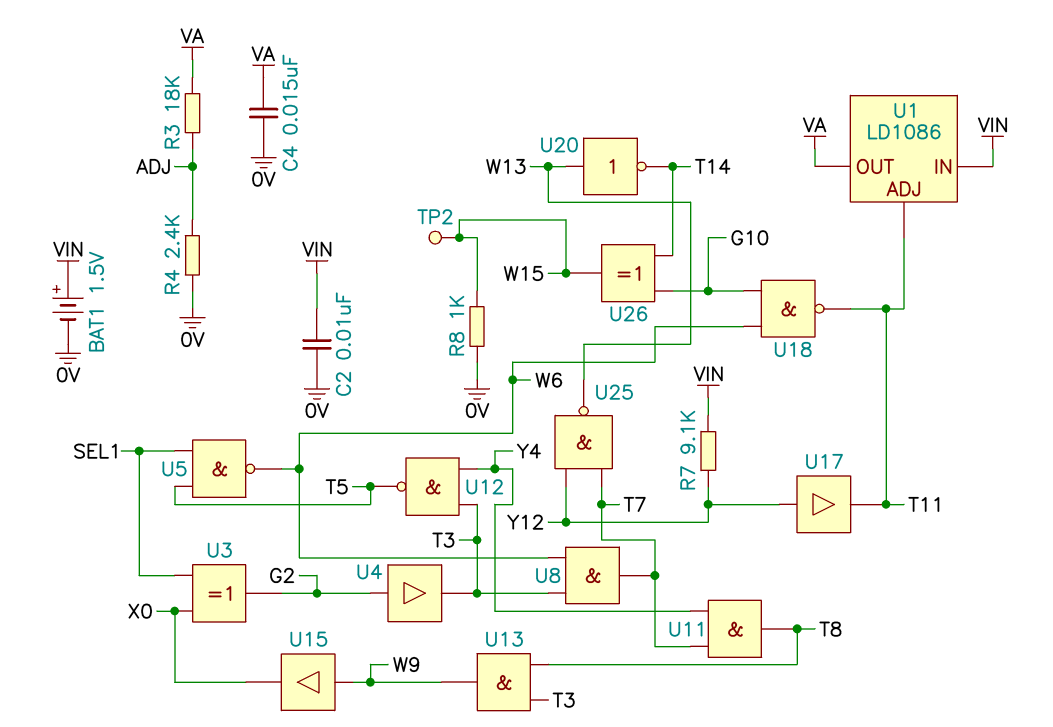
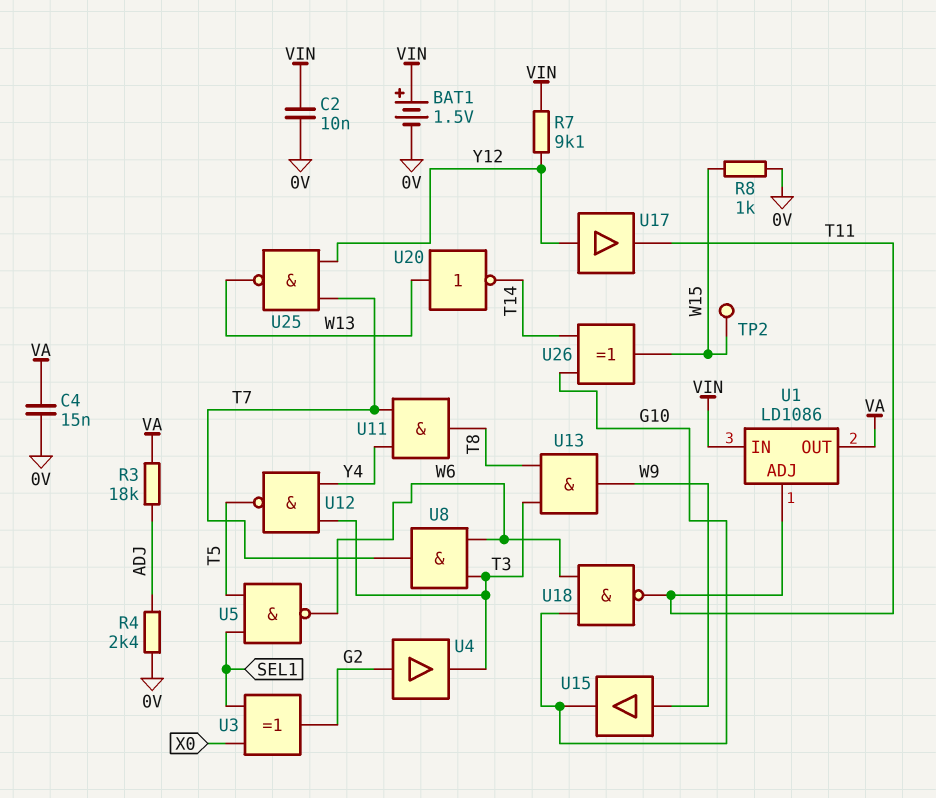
U15: buffer (in W9, out X0) -> buffer (in W9, out G10)

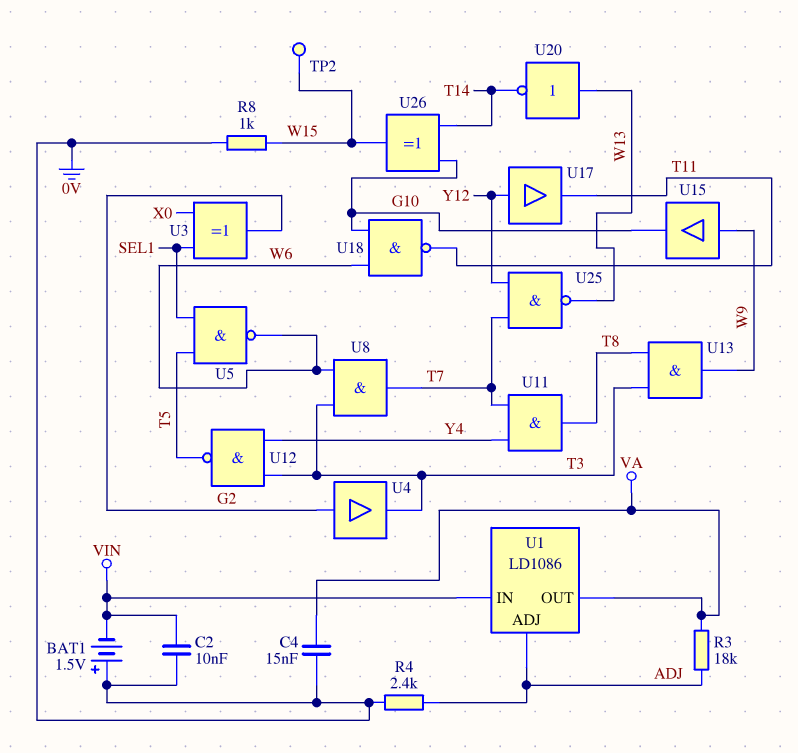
BAT1: 1.5V (plus VIN, minus 0V) -> 1.5V (plus 0V, minus VIN)
R7: 9.1k (VIN, Y12) -> none
U1 pin ADJ: T11 -> ADJ

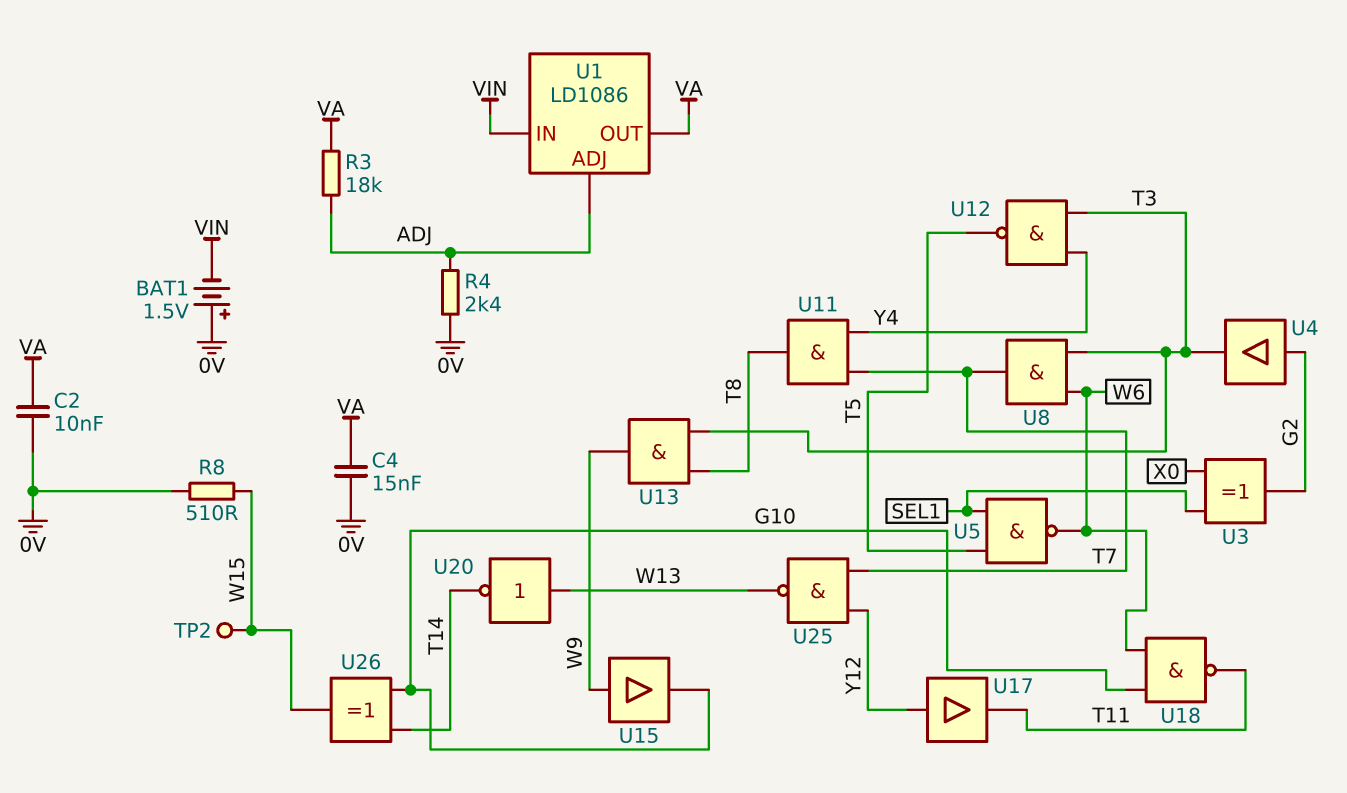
C2: 10nF (0V, VIN) -> 10nF (0V, VA)
R8: 1k (0V, W15) -> 510 (0V, W15)

